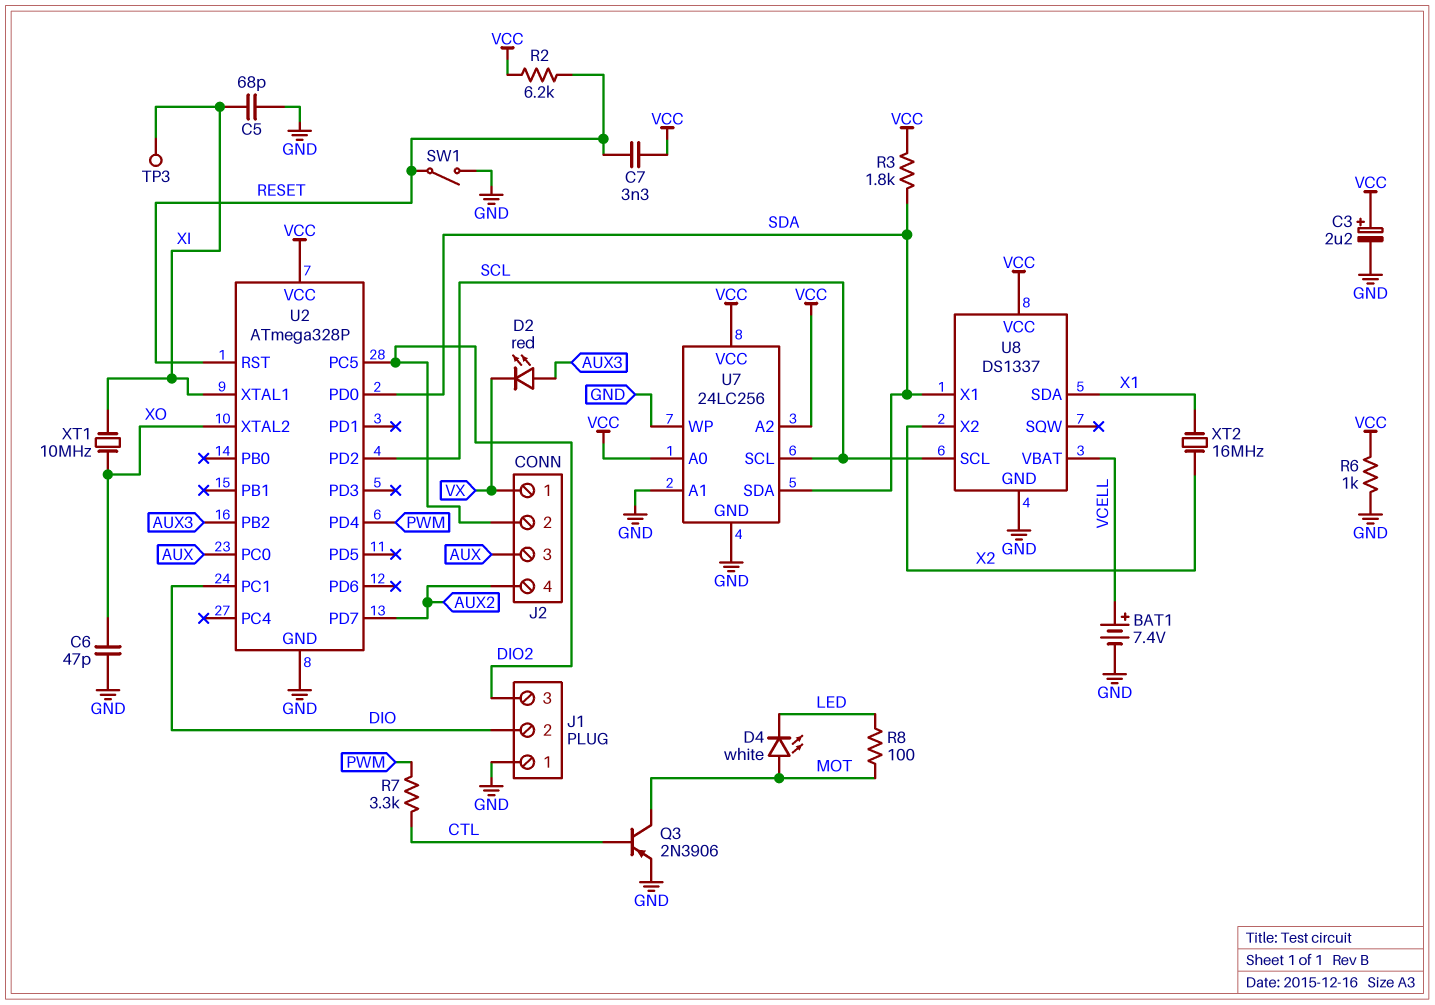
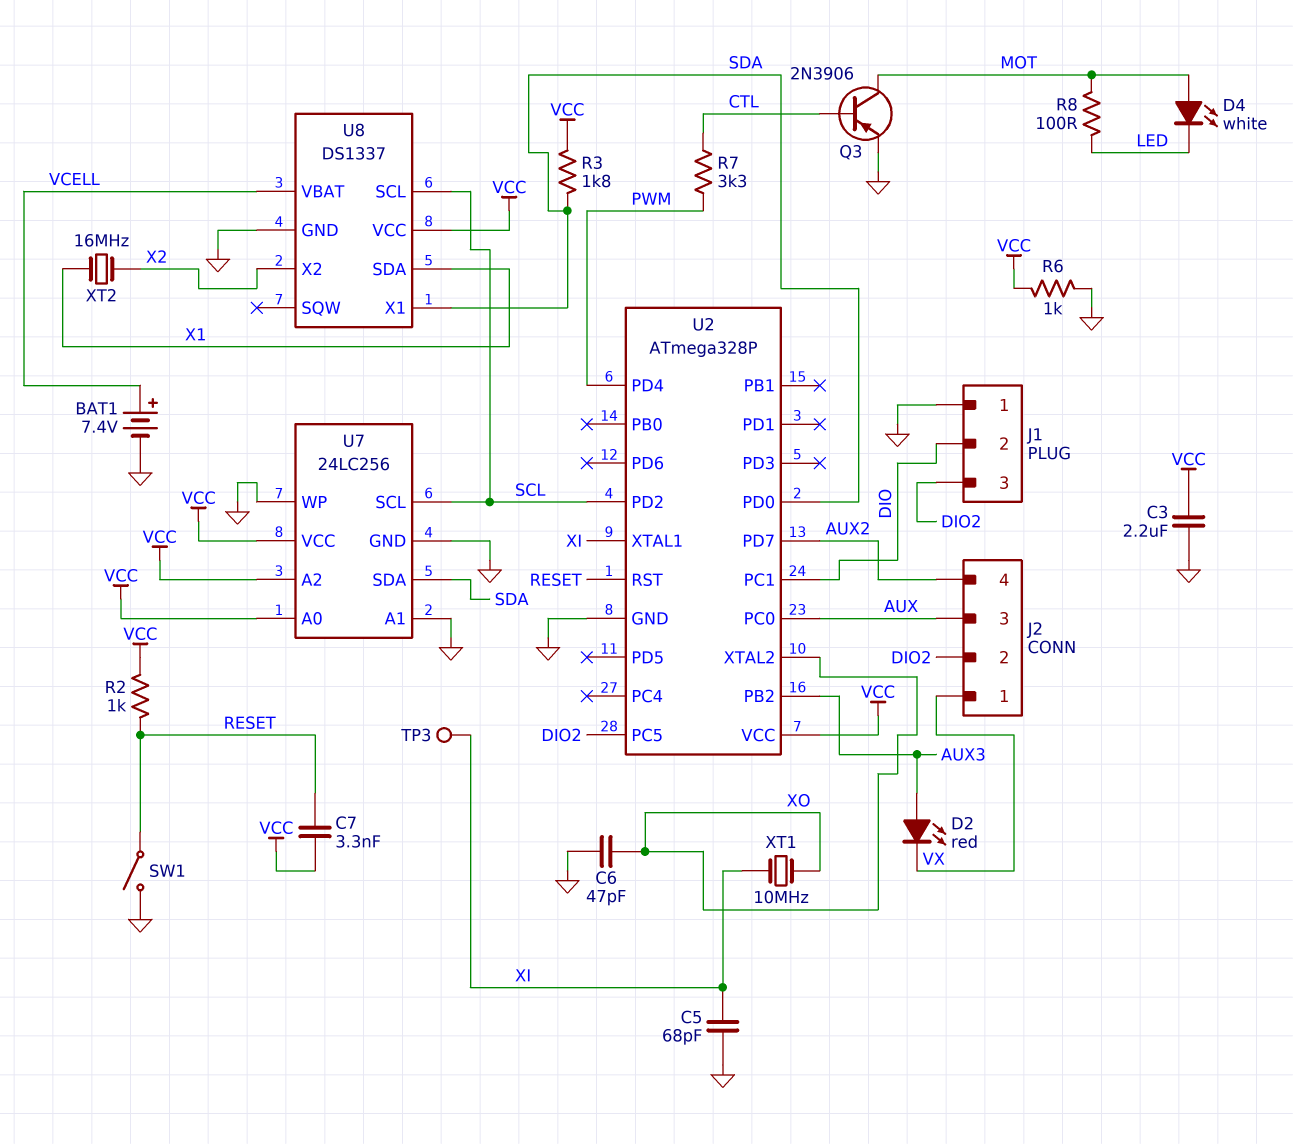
C3: 2.2uF (plus VCC, minus GND) -> 2.2uF (GND, VCC)
R2: 6.2k (RESET, VCC) -> 1k (RESET, VCC)

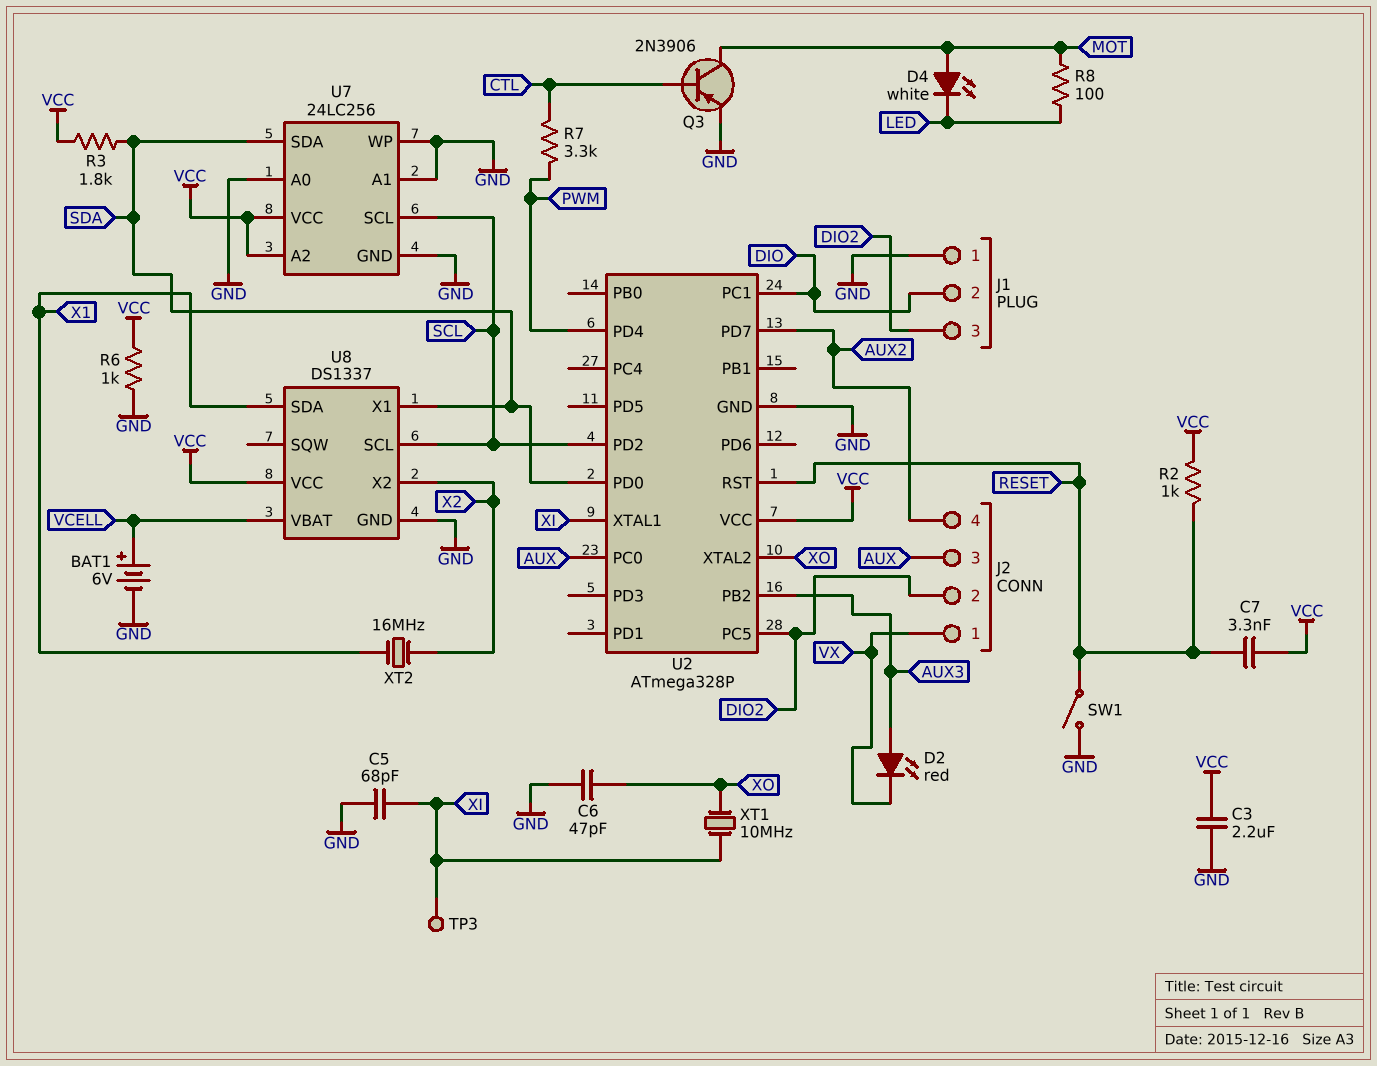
BAT1: 7.4V (plus VCELL, minus GND) -> 6V (plus VCELL, minus GND)
U7 pin A0: VCC -> GND

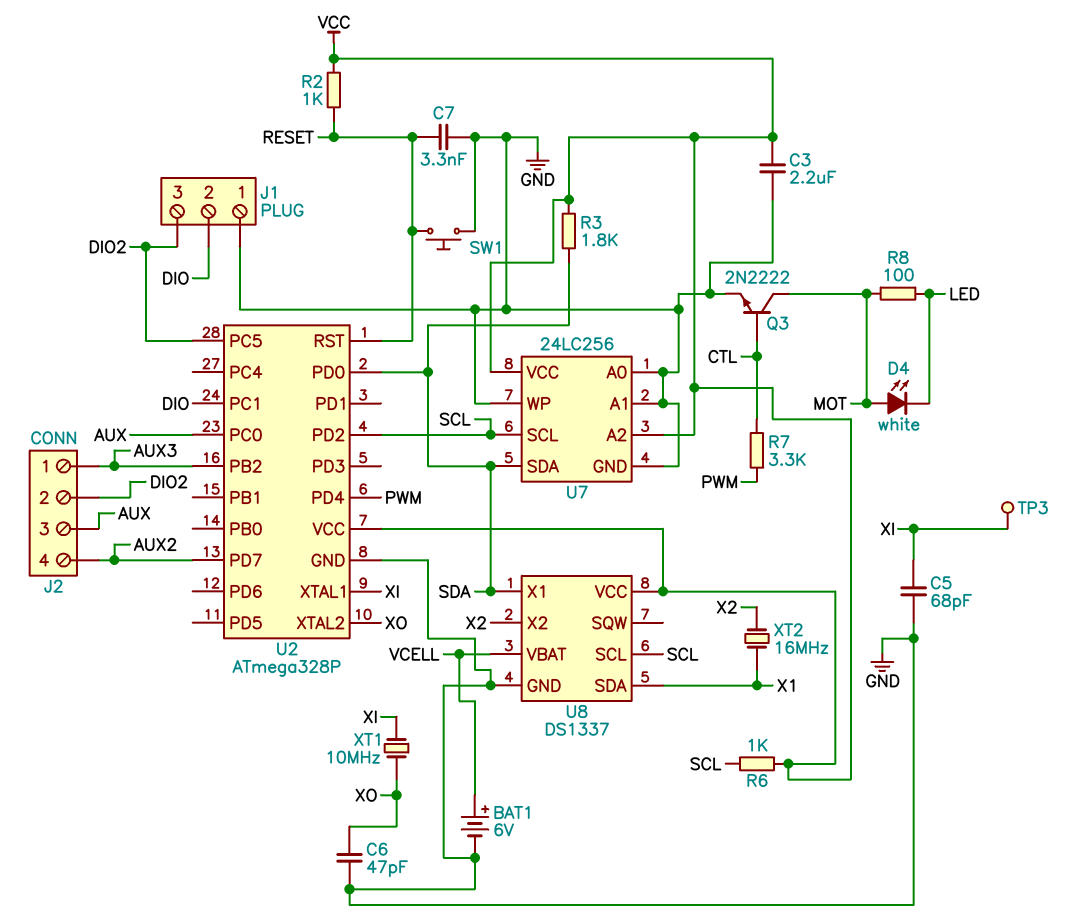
C7: 3.3nF (RESET, VCC) -> 3.3nF (GND, RESET)
D2: LED red (A AUX3, K VX) -> none
J2 pin 1: VX -> AUX3
Q3: PNP 2N3906 (B CTL, C MOT, E GND) -> NPN 2N2222 (B CTL, C MOT, E GND)
R6: 1k (GND, VCC) -> 1k (SCL, VCC)
SW1: switch (GND, RESET) -> button (GND, RESET)

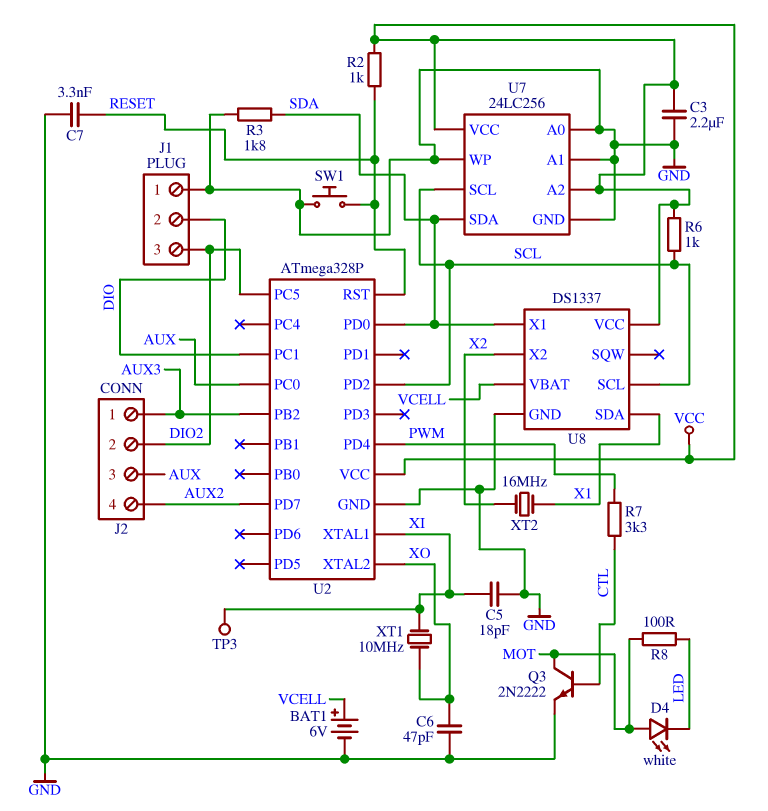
C5: 68pF (GND, XI) -> 18pF (GND, XI)
R3: 1.8k (SDA, VCC) -> 1.8k (GND, SDA)

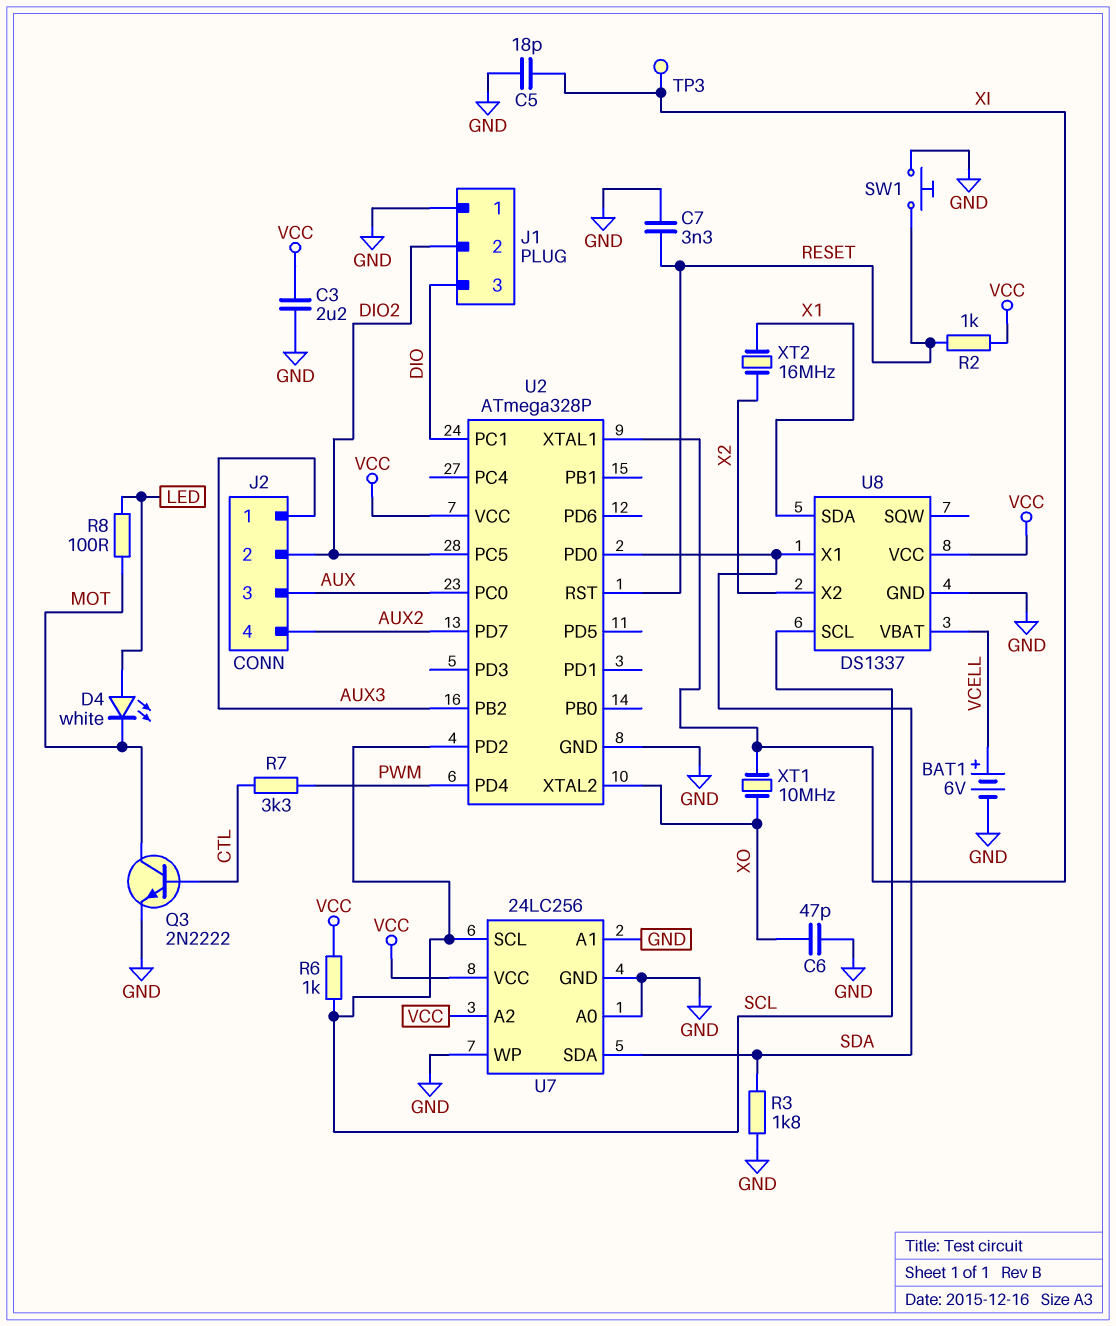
D4: LED white (A MOT, K LED) -> LED white (A LED, K MOT)
J1 pin 2: DIO -> DIO2
J1 pin 3: DIO2 -> DIO

